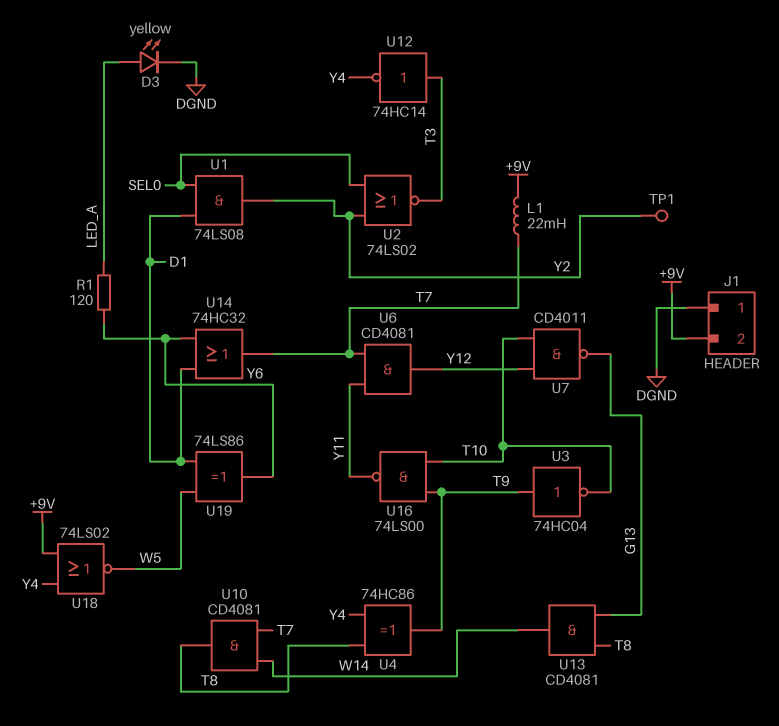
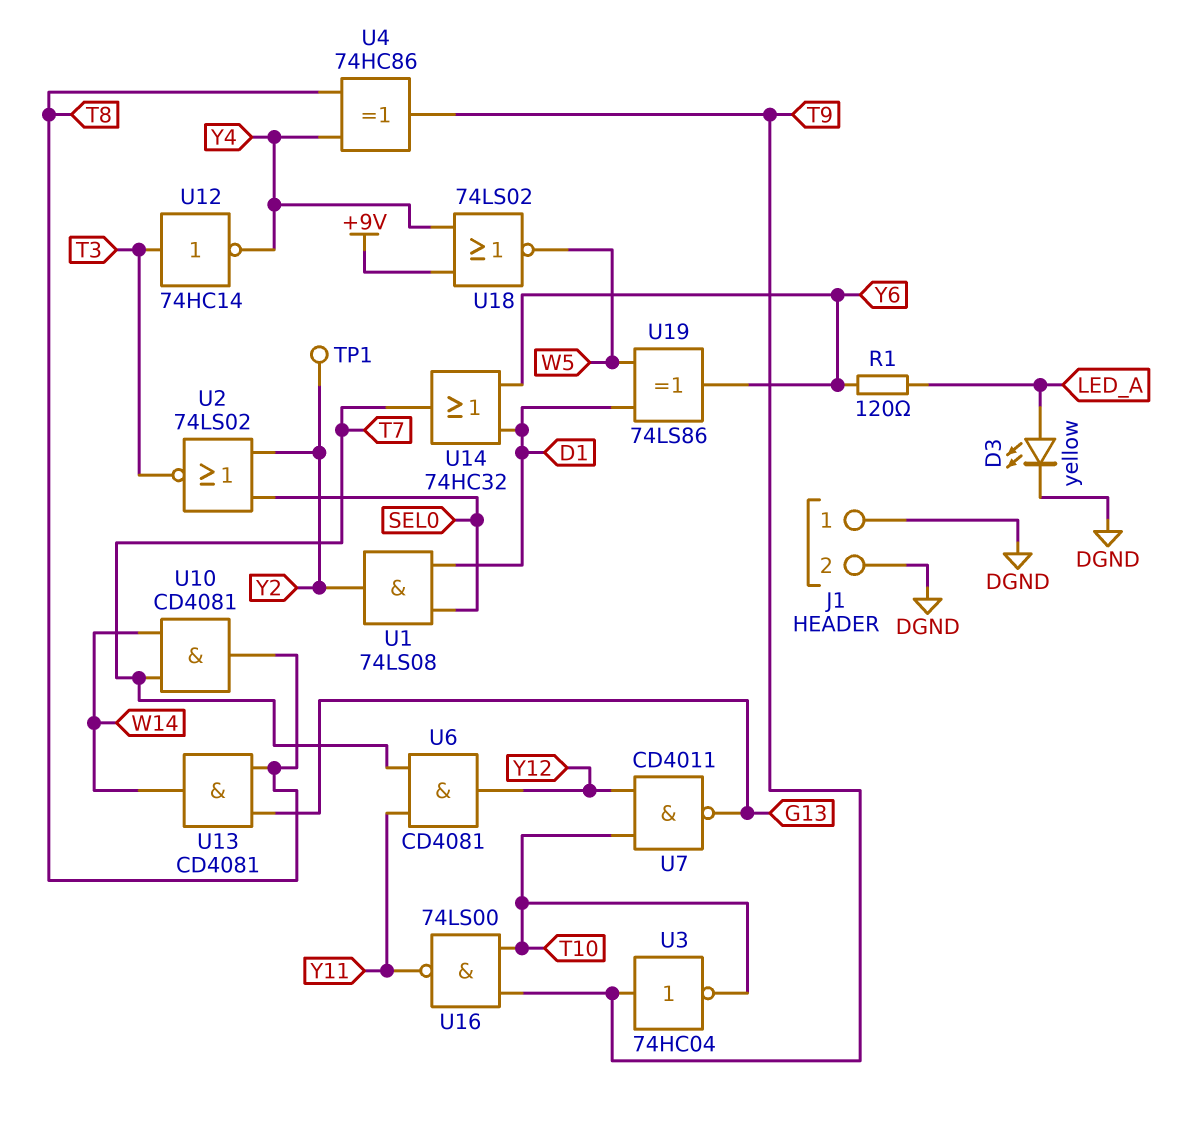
J1 pin 2: +9V -> DGND
L1: 22mH (+9V, T7) -> none

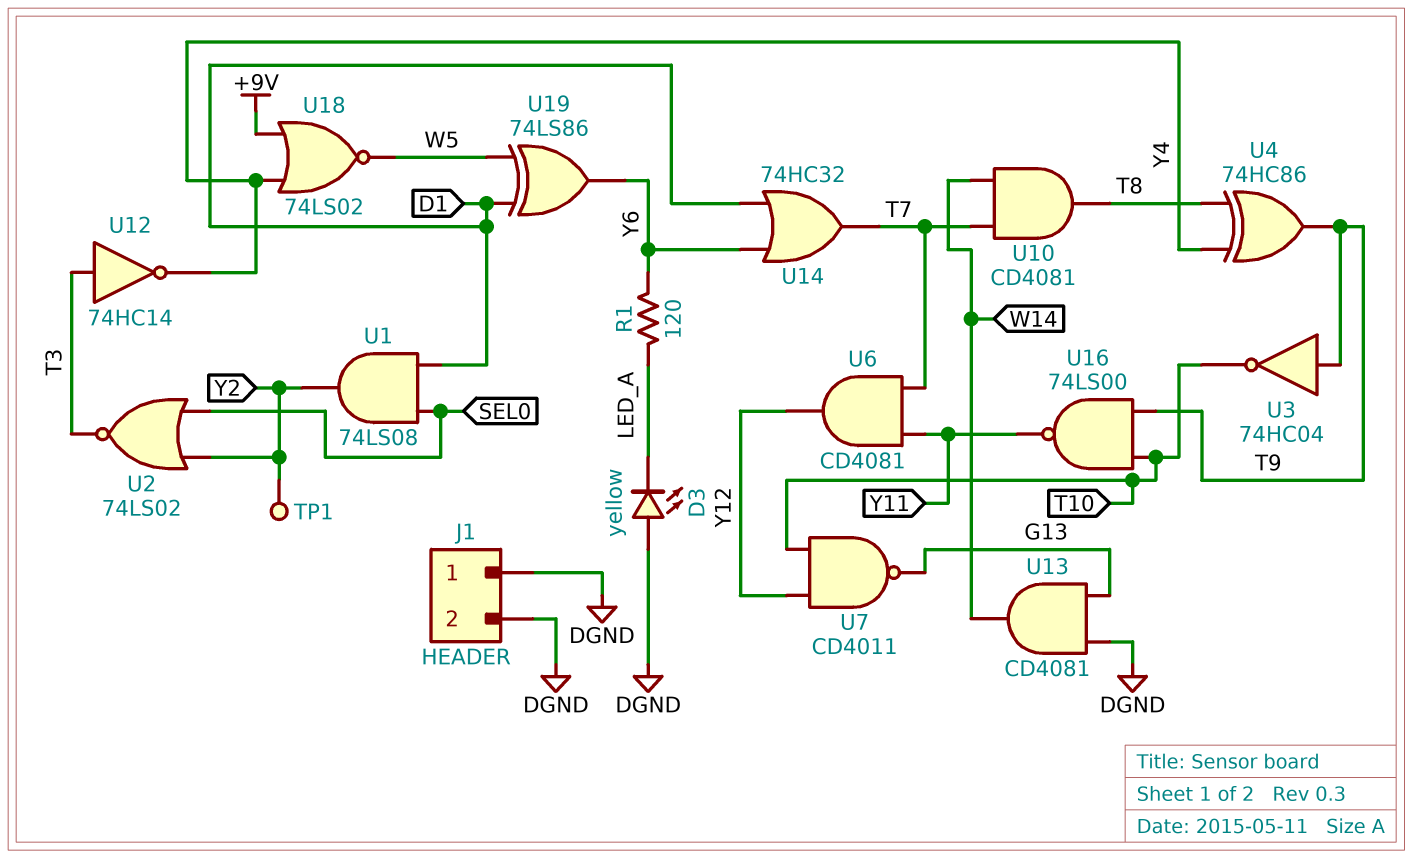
D3: LED yellow (A LED_A, K DGND) -> LED yellow (A DGND, K LED_A)
U13: AND CD4081 (in G13, in T8, out W14) -> AND CD4081 (in DGND, in G13, out W14)

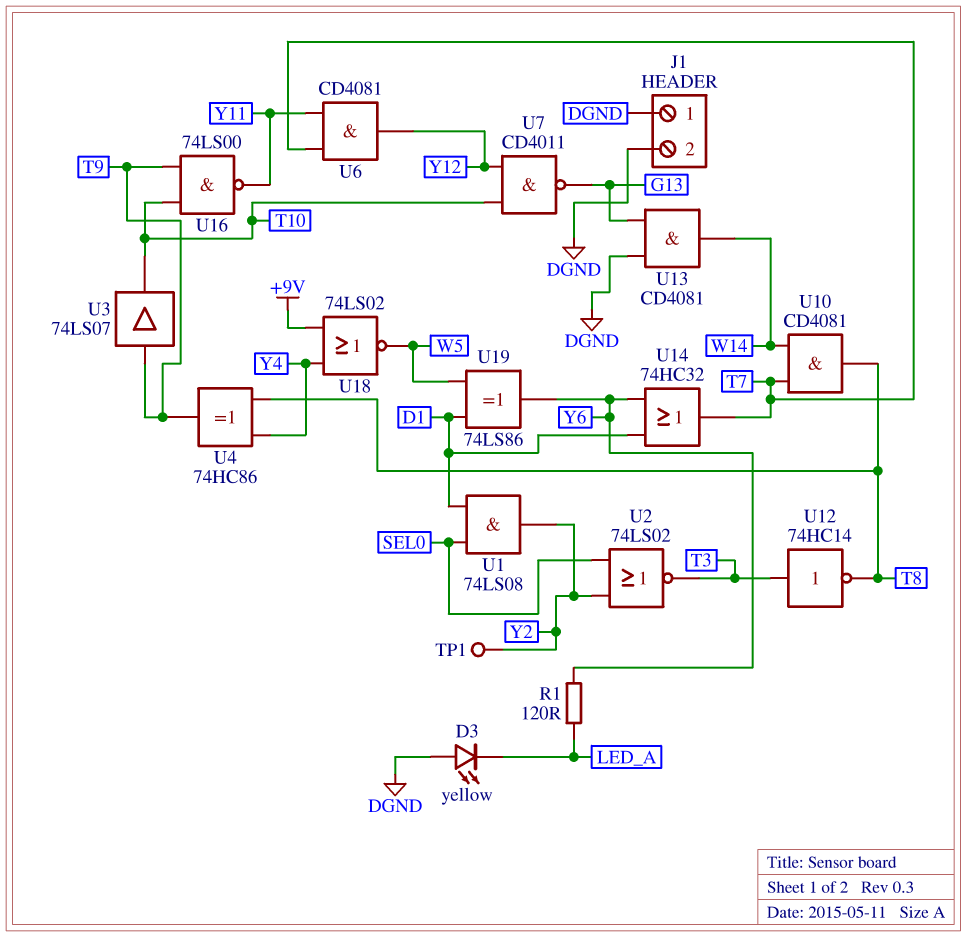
U3: NOT 74HC04 (in T9, out T10) -> buffer 74LS07 (in T9, out T10)
U12: NOT 74HC14 (in T3, out Y4) -> NOT 74HC14 (in T3, out T8)

